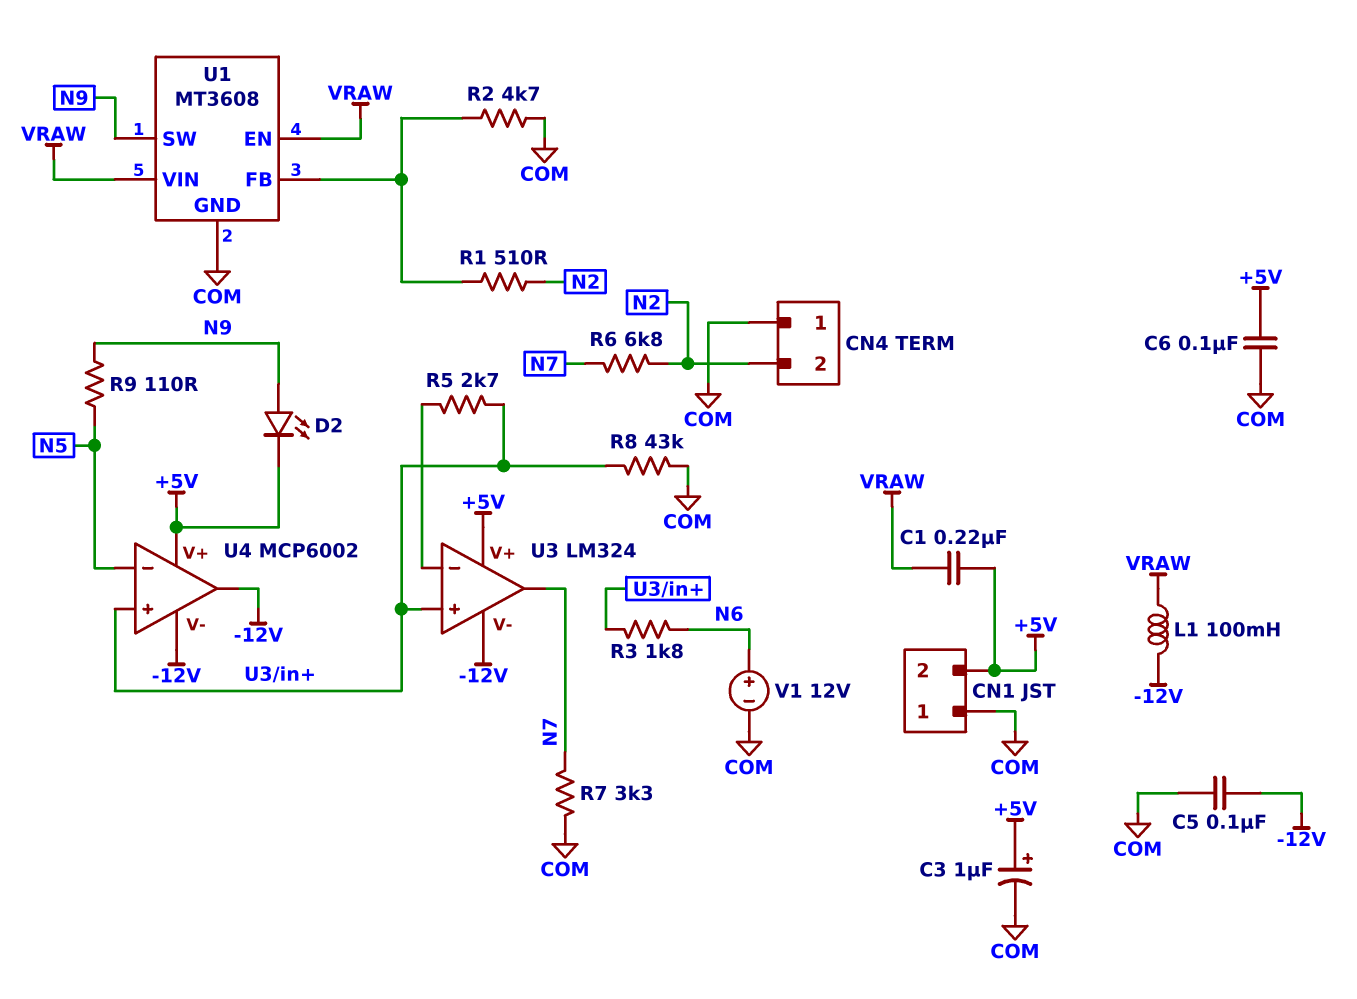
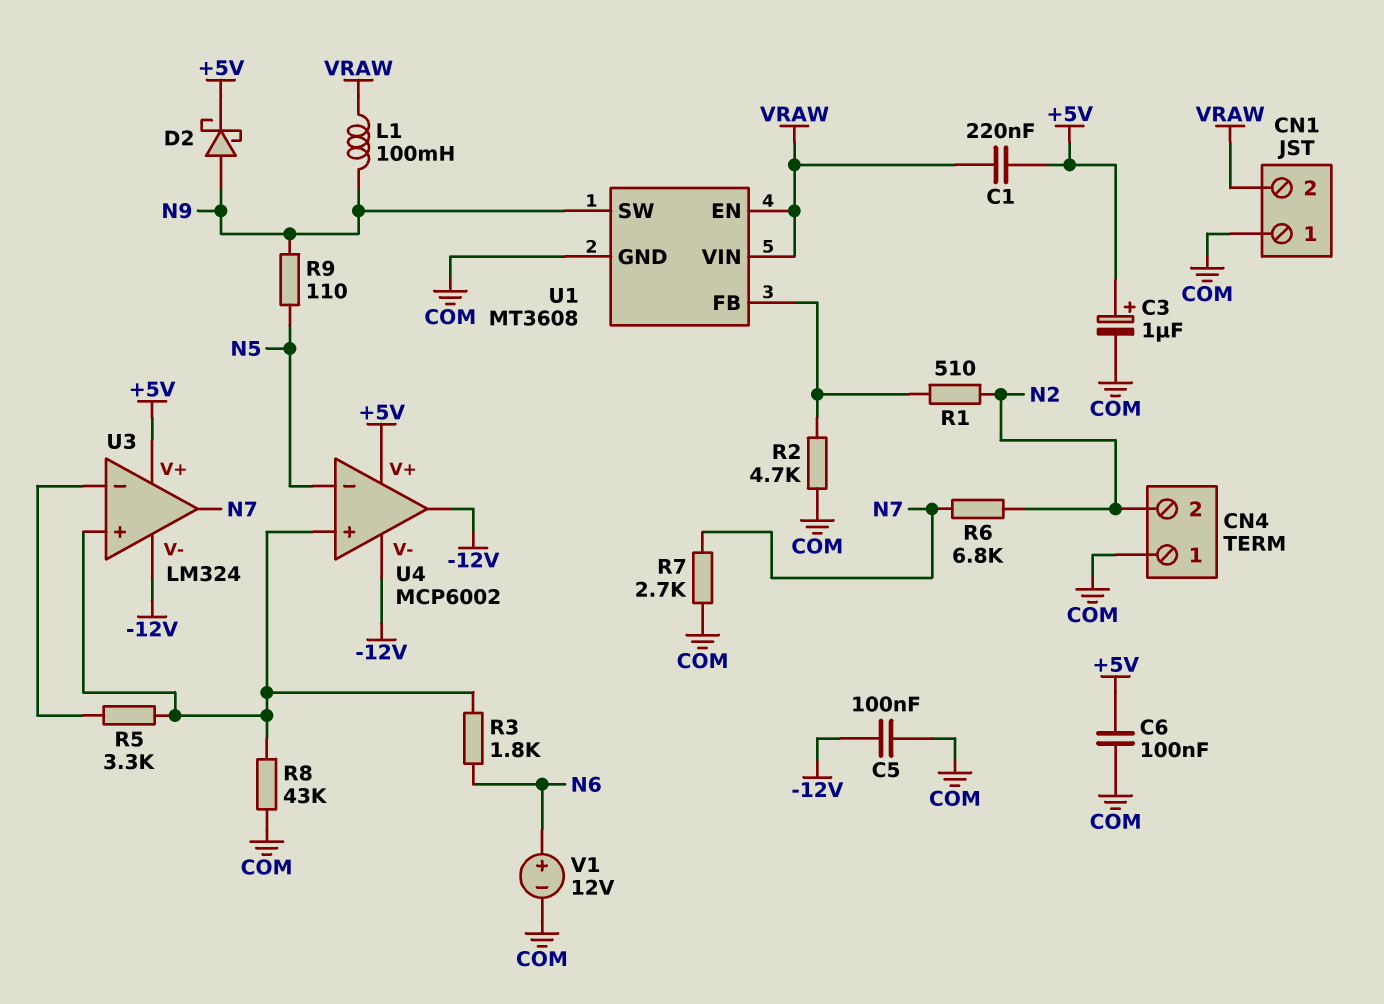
CN1 pin 2: +5V -> VRAW
D2: LED (A N9, K +5V) -> schottky (A N9, K +5V)
L1: 100mH (-12V, VRAW) -> 100mH (N9, VRAW)
R5: 2.7k (U3/in+, U3/in-) -> 3.3k (U3/in+, U3/in-)
R7: 3.3k (COM, N7) -> 2.7k (COM, N7)

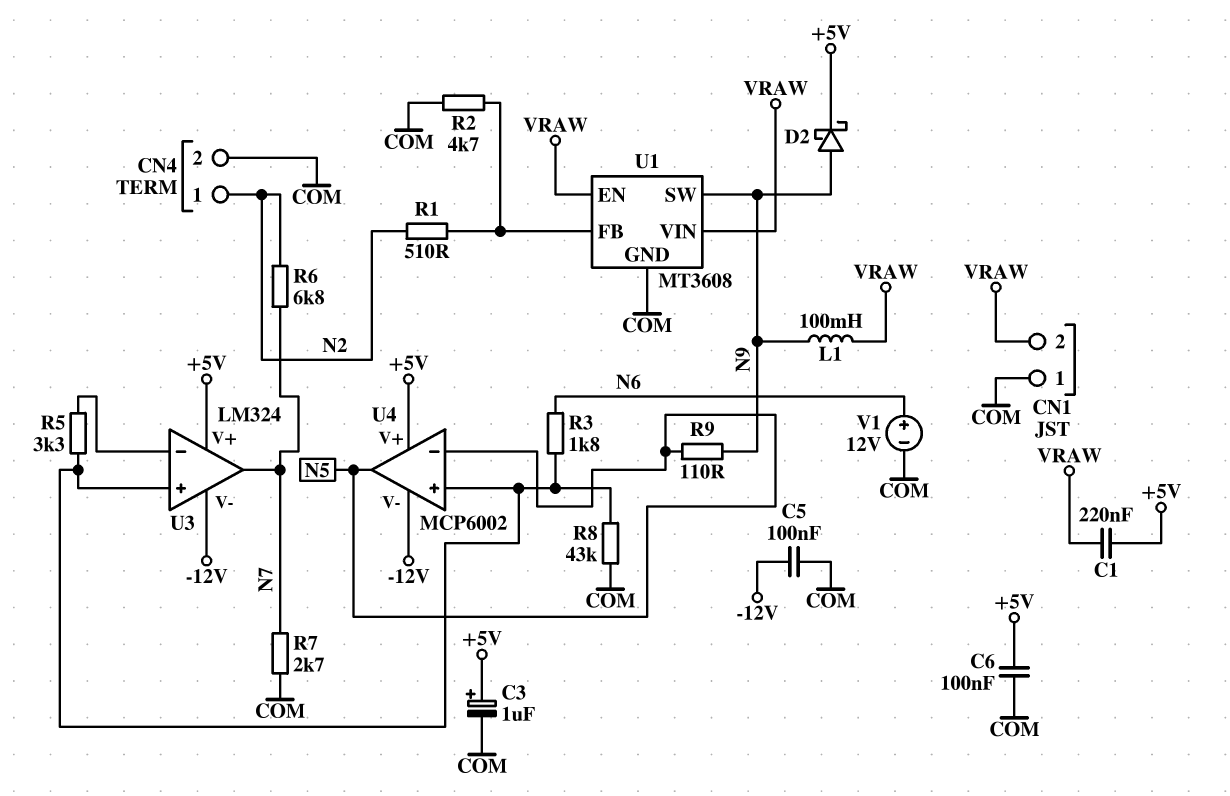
CN4 pin 1: COM -> N2
CN4 pin 2: N2 -> COM
U4 pin out: -12V -> N5

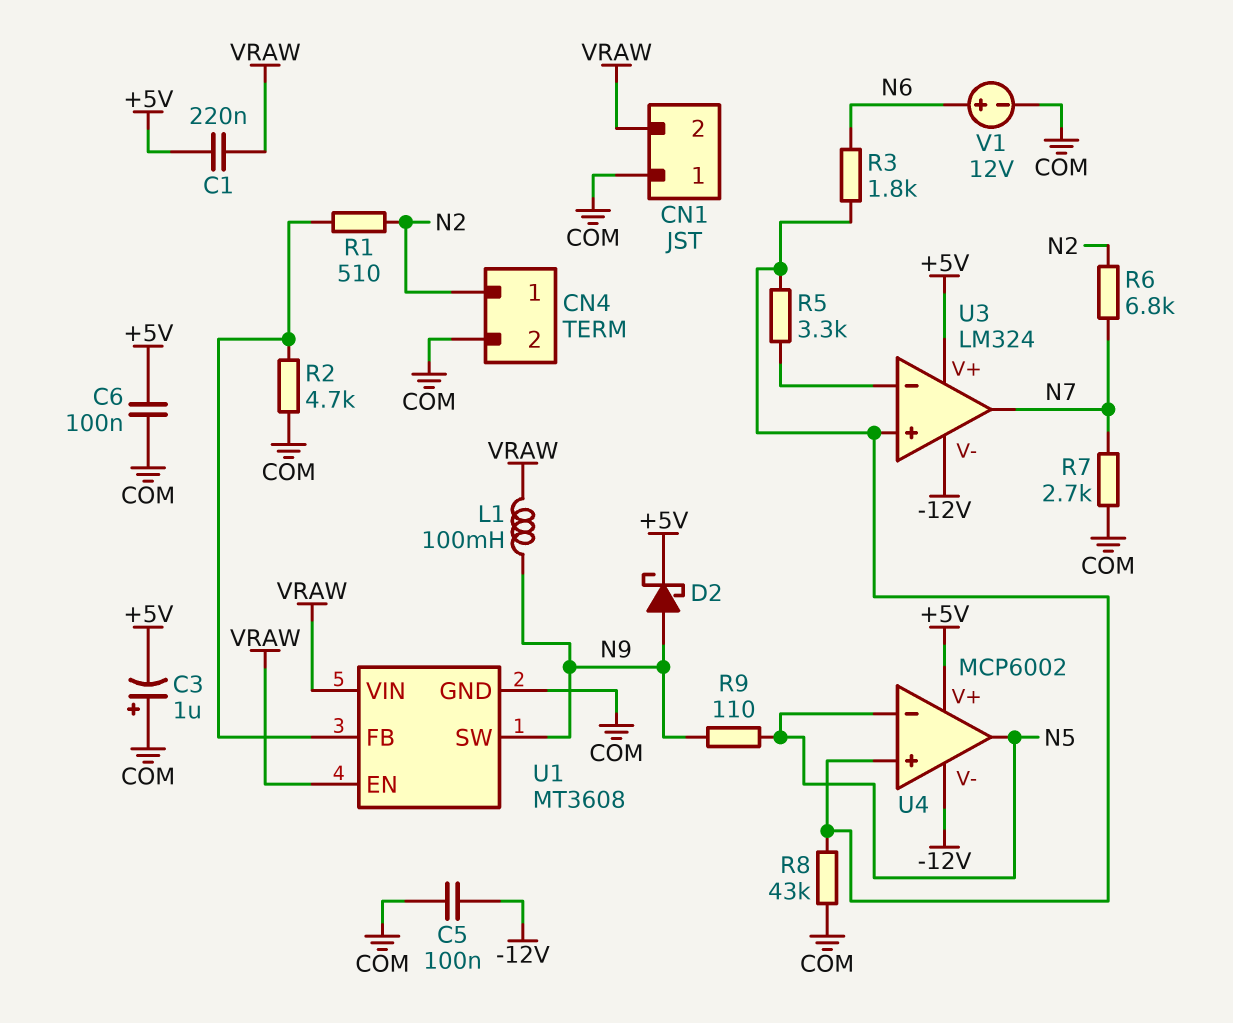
C3: 1uF (plus +5V, minus COM) -> 1uF (plus COM, minus +5V)

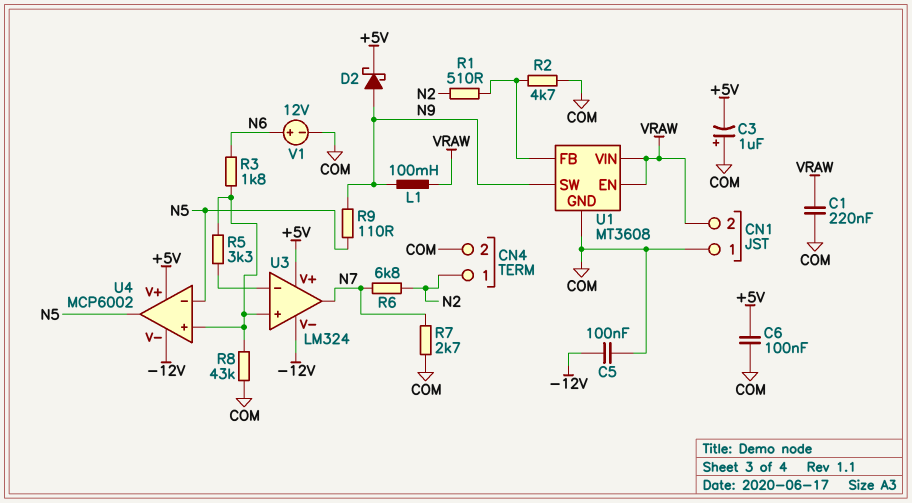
C1: 220nF (+5V, VRAW) -> 220nF (COM, VRAW)

